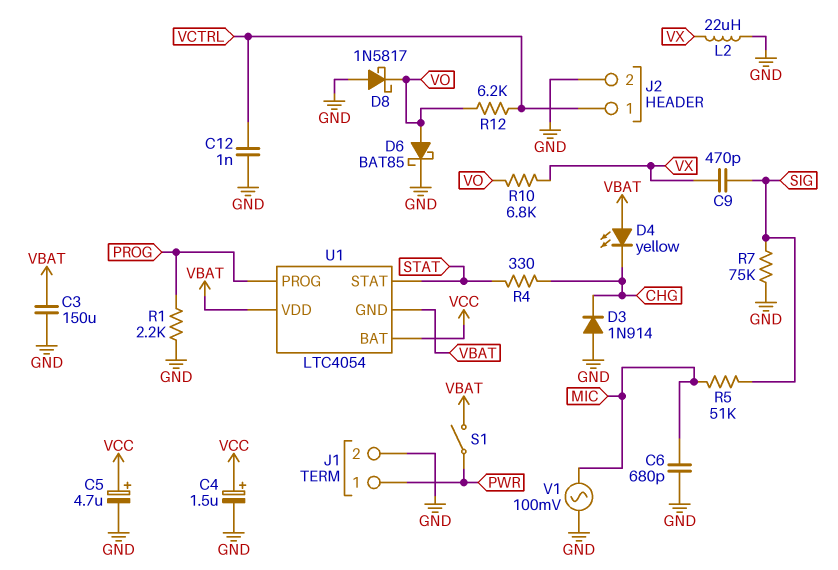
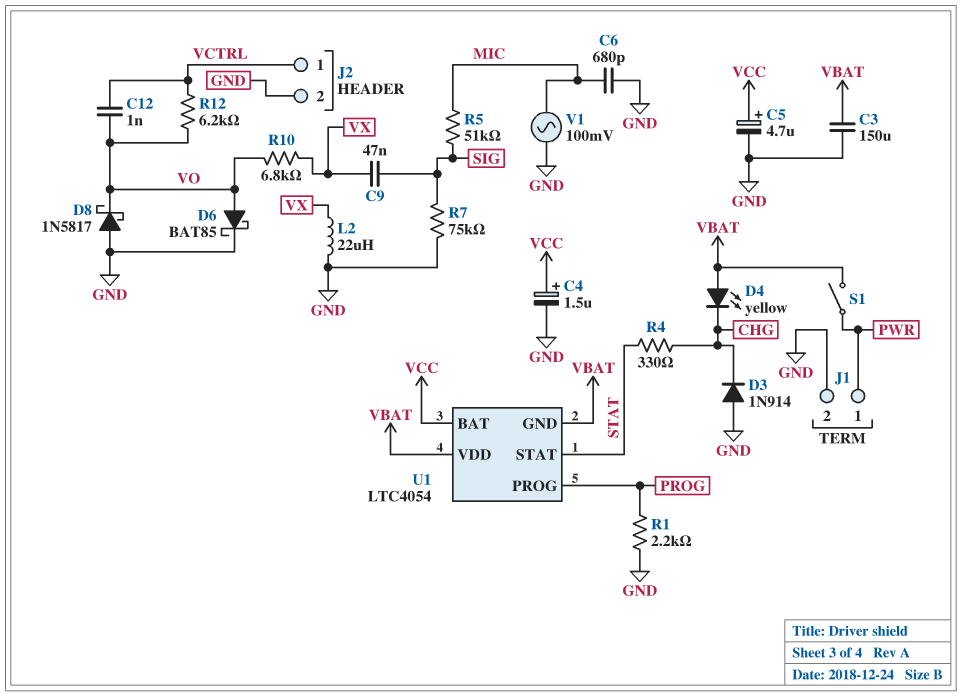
C9: 470pF (SIG, VX) -> 47nF (SIG, VX)
C12: 1nF (GND, VCTRL) -> 1nF (VCTRL, VO)

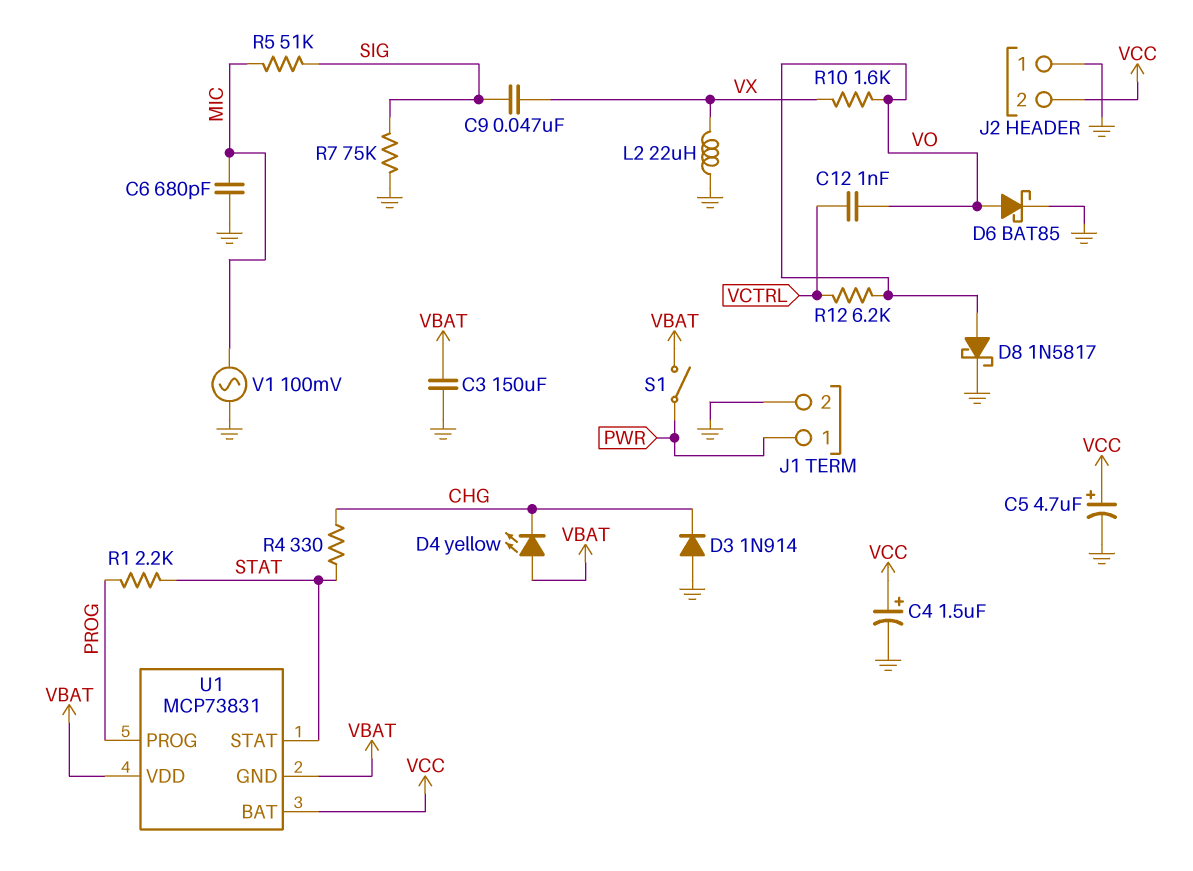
D8: schottky 1N5817 (A GND, K VO) -> schottky 1N5817 (A VO, K GND)
J2 pin 1: VCTRL -> GND
J2 pin 2: GND -> VCC
R1: 2.2k (GND, PROG) -> 2.2k (PROG, STAT)
R10: 6.8k (VO, VX) -> 1.6k (VO, VX)
U1: LTC4054 -> MCP73831

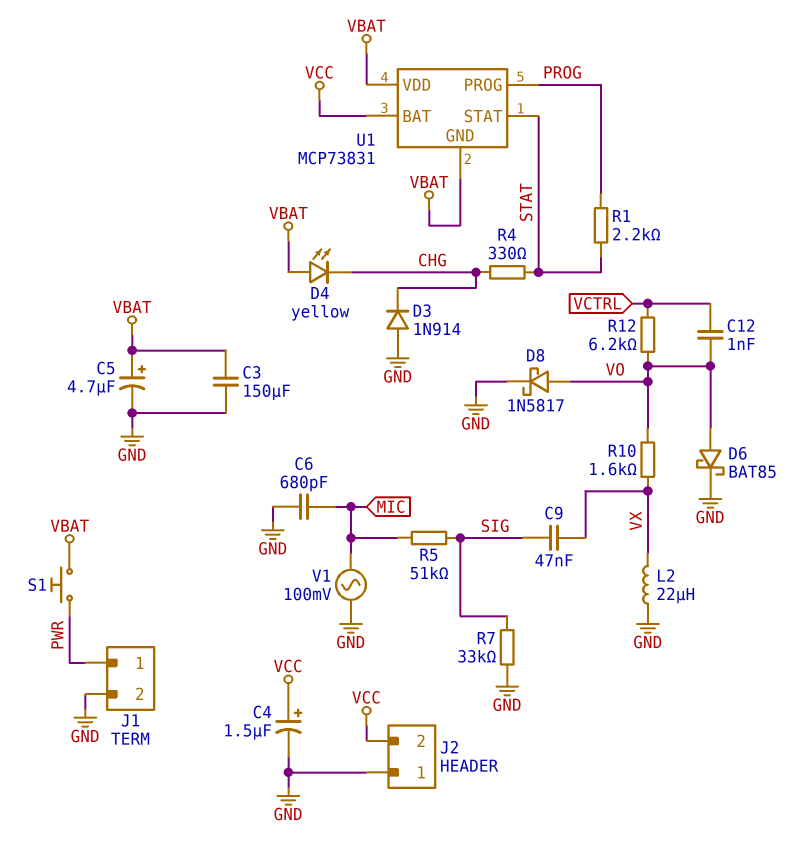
C5: 4.7uF (plus VCC, minus GND) -> 4.7uF (plus VBAT, minus GND)
R7: 75k (GND, SIG) -> 33k (GND, SIG)
S1: switch (PWR, VBAT) -> button (PWR, VBAT)

